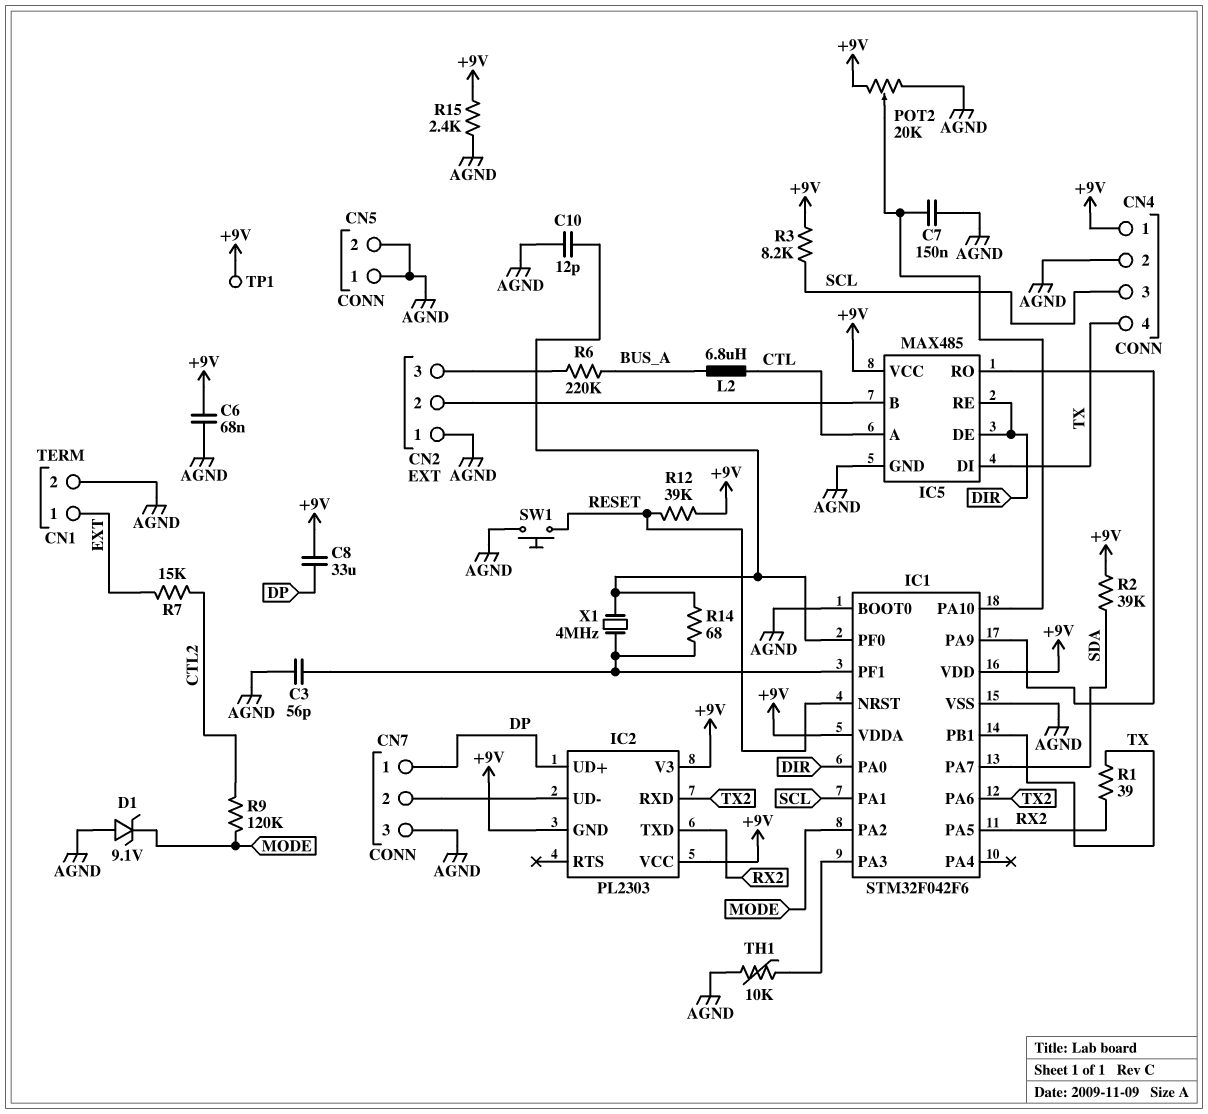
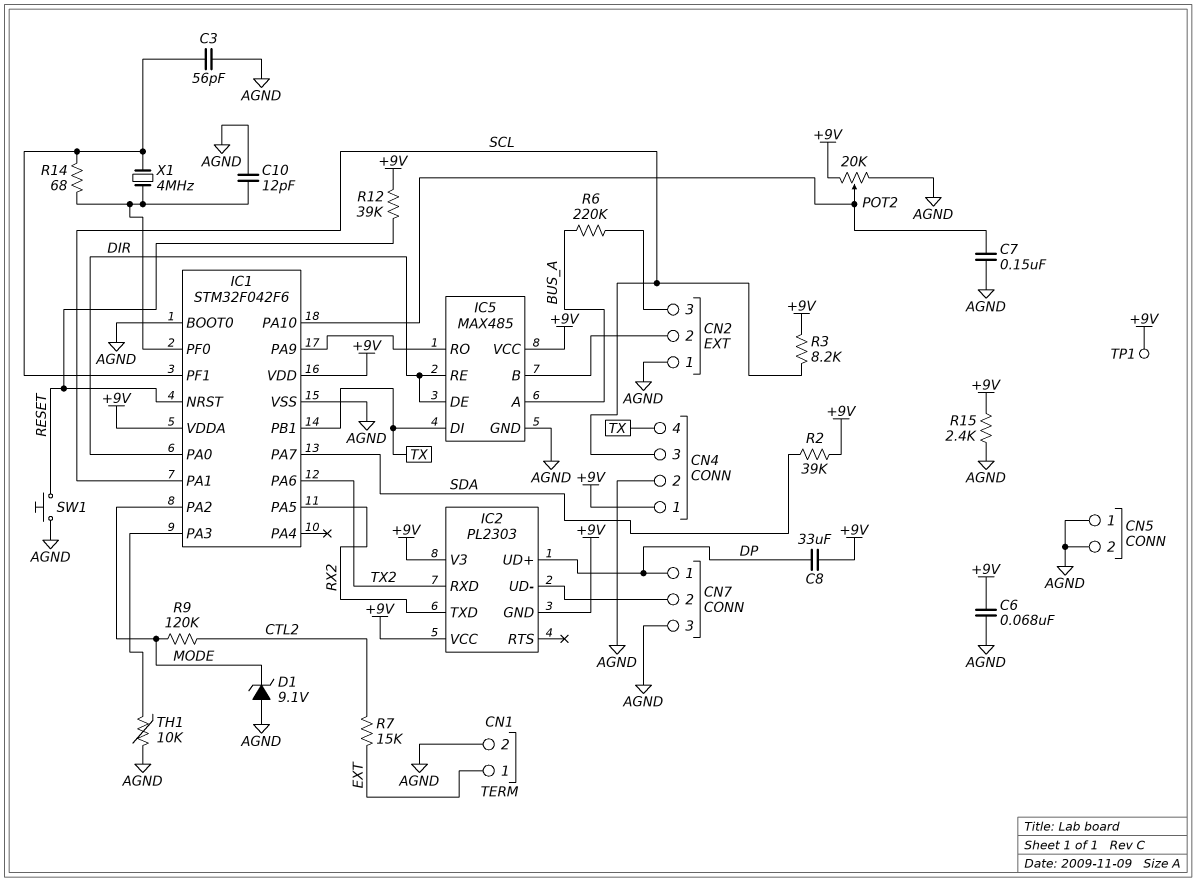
IC5 pin A: CTL -> BUS_A
L2: 6.8uH (BUS_A, CTL) -> none
R1: 39 (RX2, TX) -> none

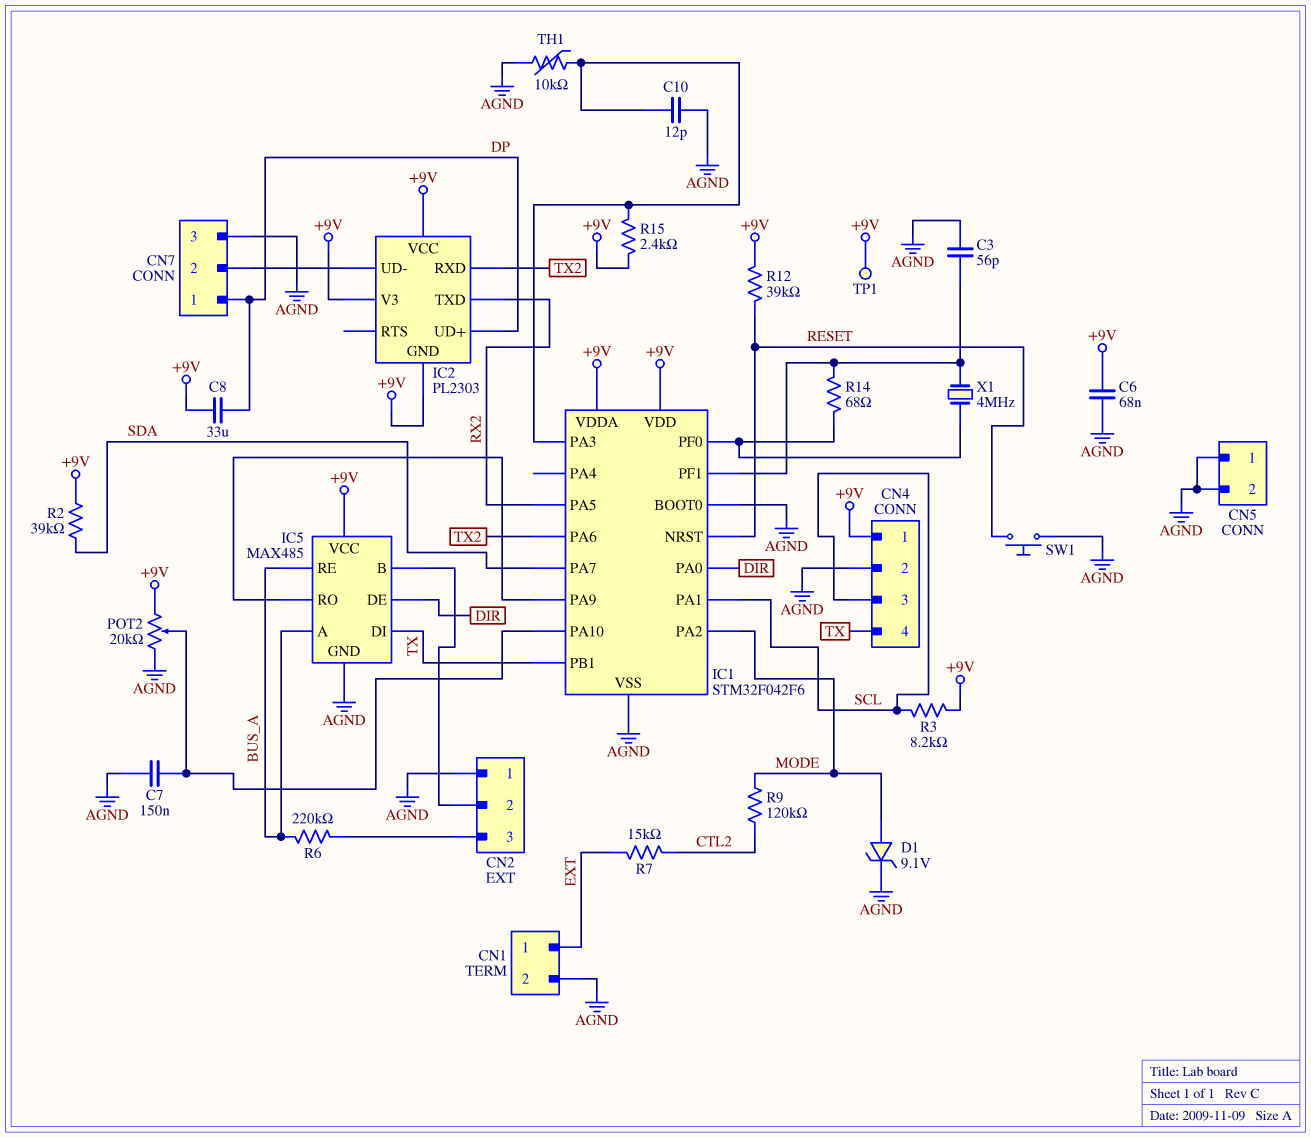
C10: 12pF (AGND, IC1/PF0) -> 12pF (AGND, IC1/PA3)
D1: zener 9.1V (A AGND, K MODE) -> zener 9.1V (A MODE, K AGND)
IC5 pin RE: DIR -> BUS_A
R15: 2.4k (+9V, AGND) -> 2.4k (+9V, IC1/PA3)

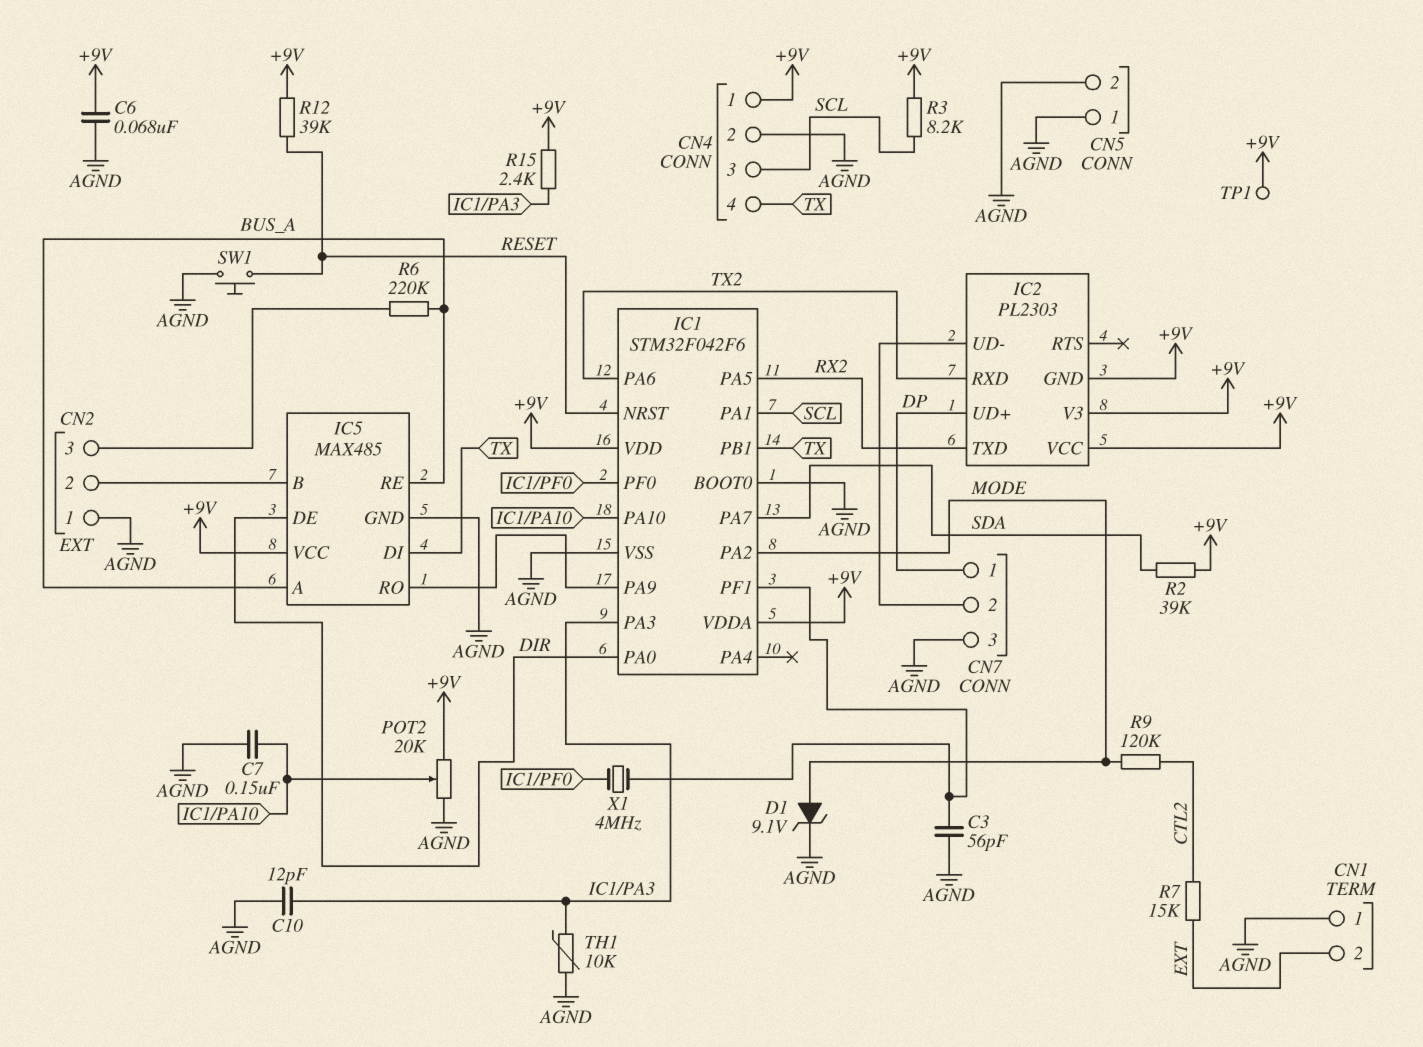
C8: 33uF (+9V, DP) -> none
CN1 pin 1: EXT -> AGND
CN1 pin 2: AGND -> EXT
R14: 68 (IC1/PF0, IC1/PF1) -> none

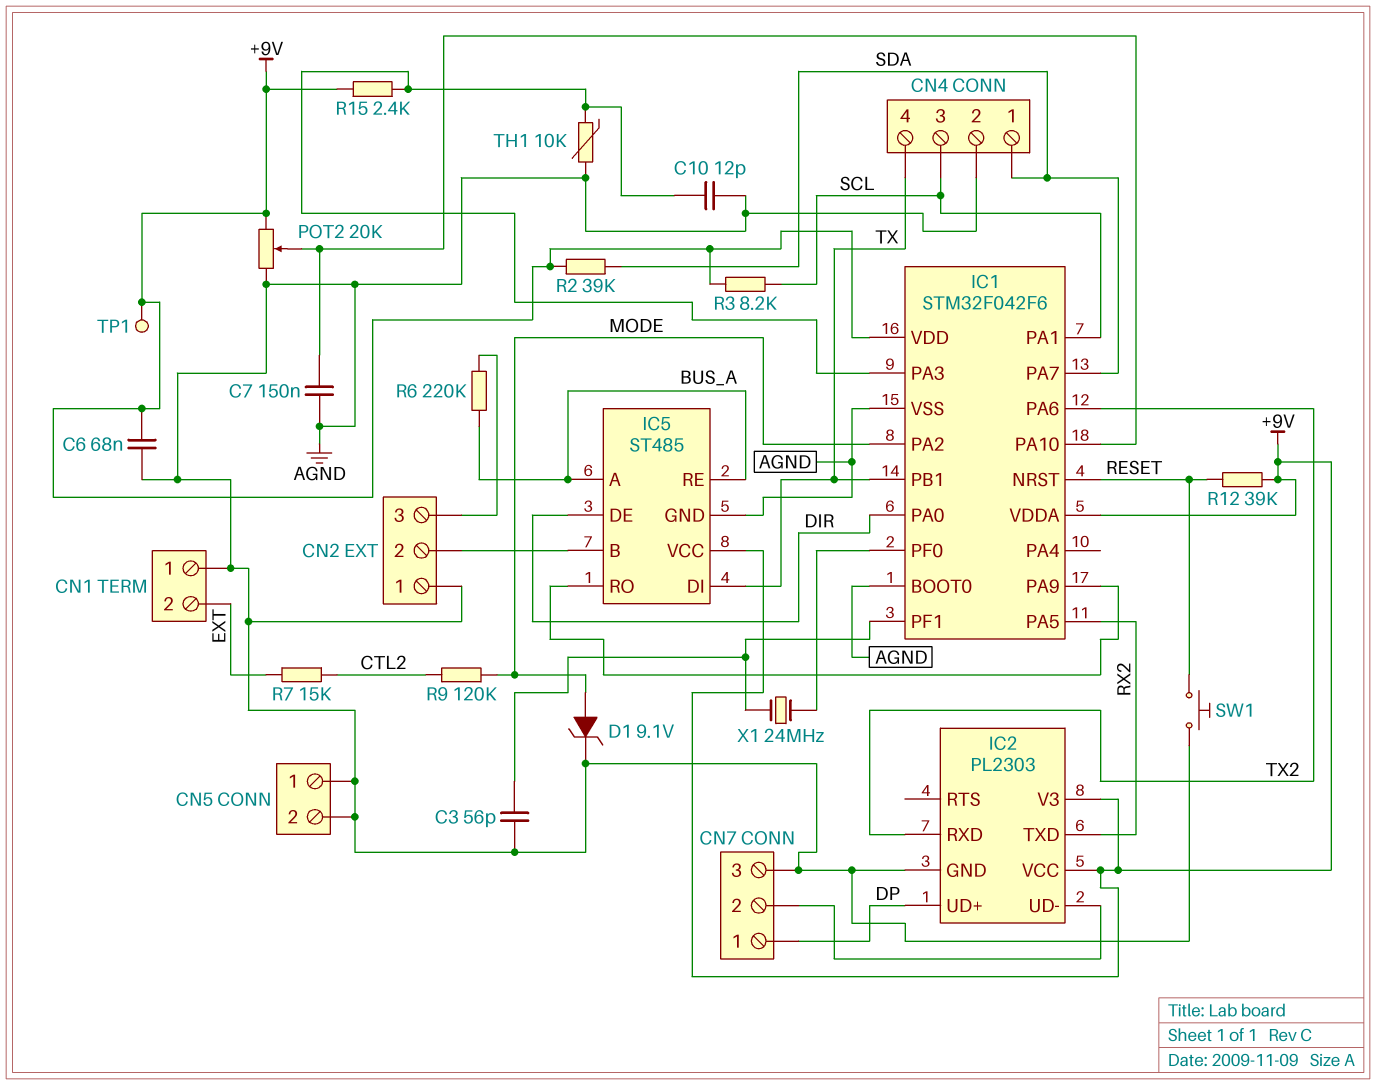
CN4 pin 1: +9V -> SDA
IC2 pin GND: +9V -> AGND
IC5: MAX485 -> ST485
X1: 4MHz (IC1/PF0, IC1/PF1) -> 24MHz (IC1/PF0, IC1/PF1)

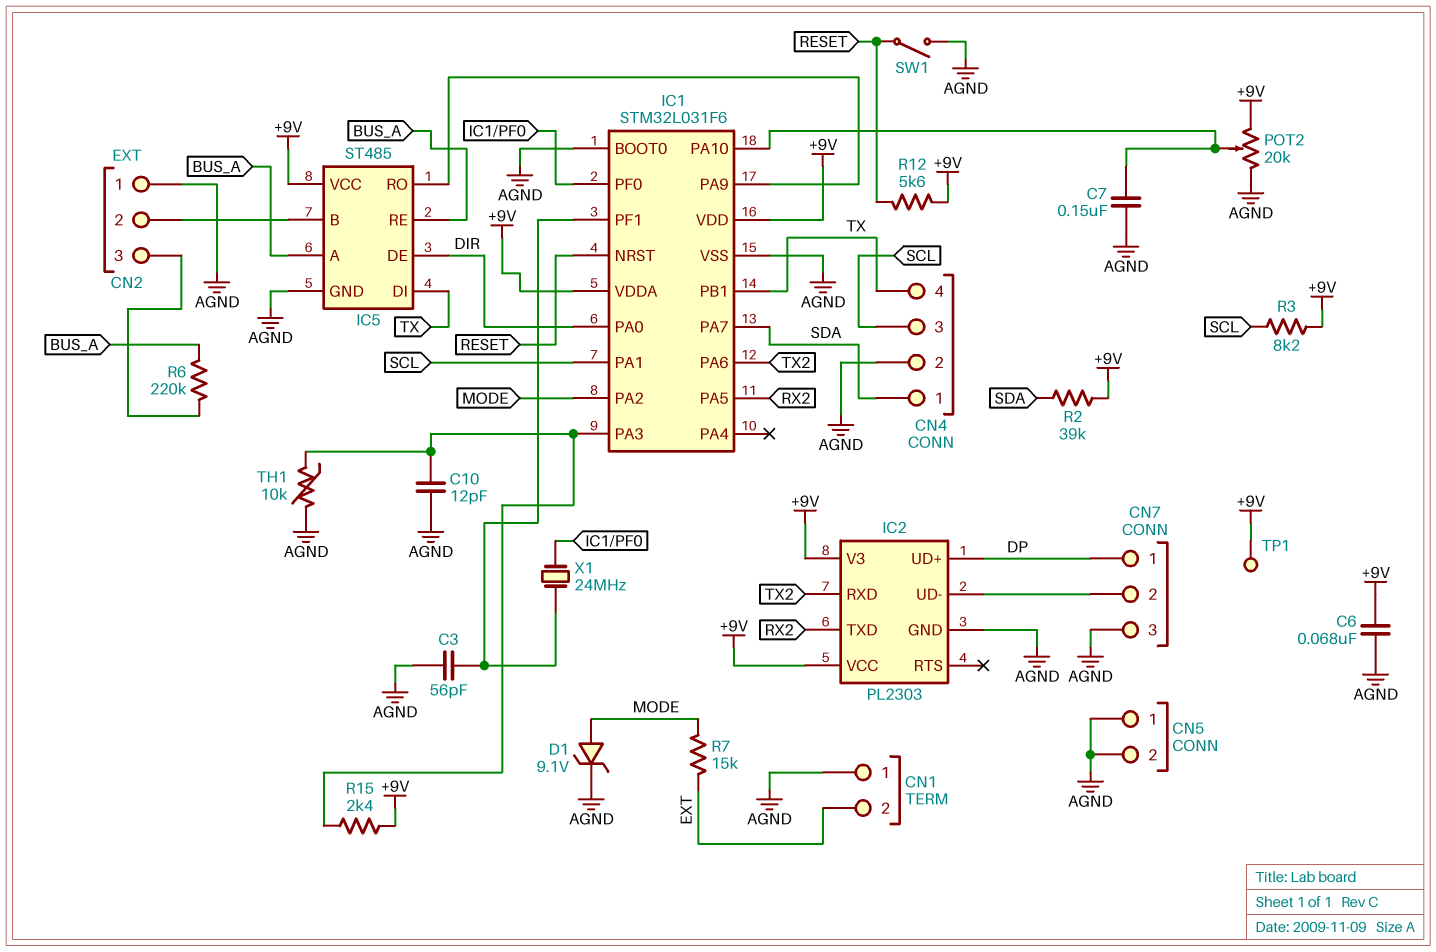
IC1: STM32F042F6 -> STM32L031F6
R7: 15k (CTL2, EXT) -> 15k (EXT, MODE)
R9: 120k (CTL2, MODE) -> none
R12: 39k (+9V, RESET) -> 5.6k (+9V, RESET)
SW1: button (AGND, RESET) -> switch (AGND, RESET)

